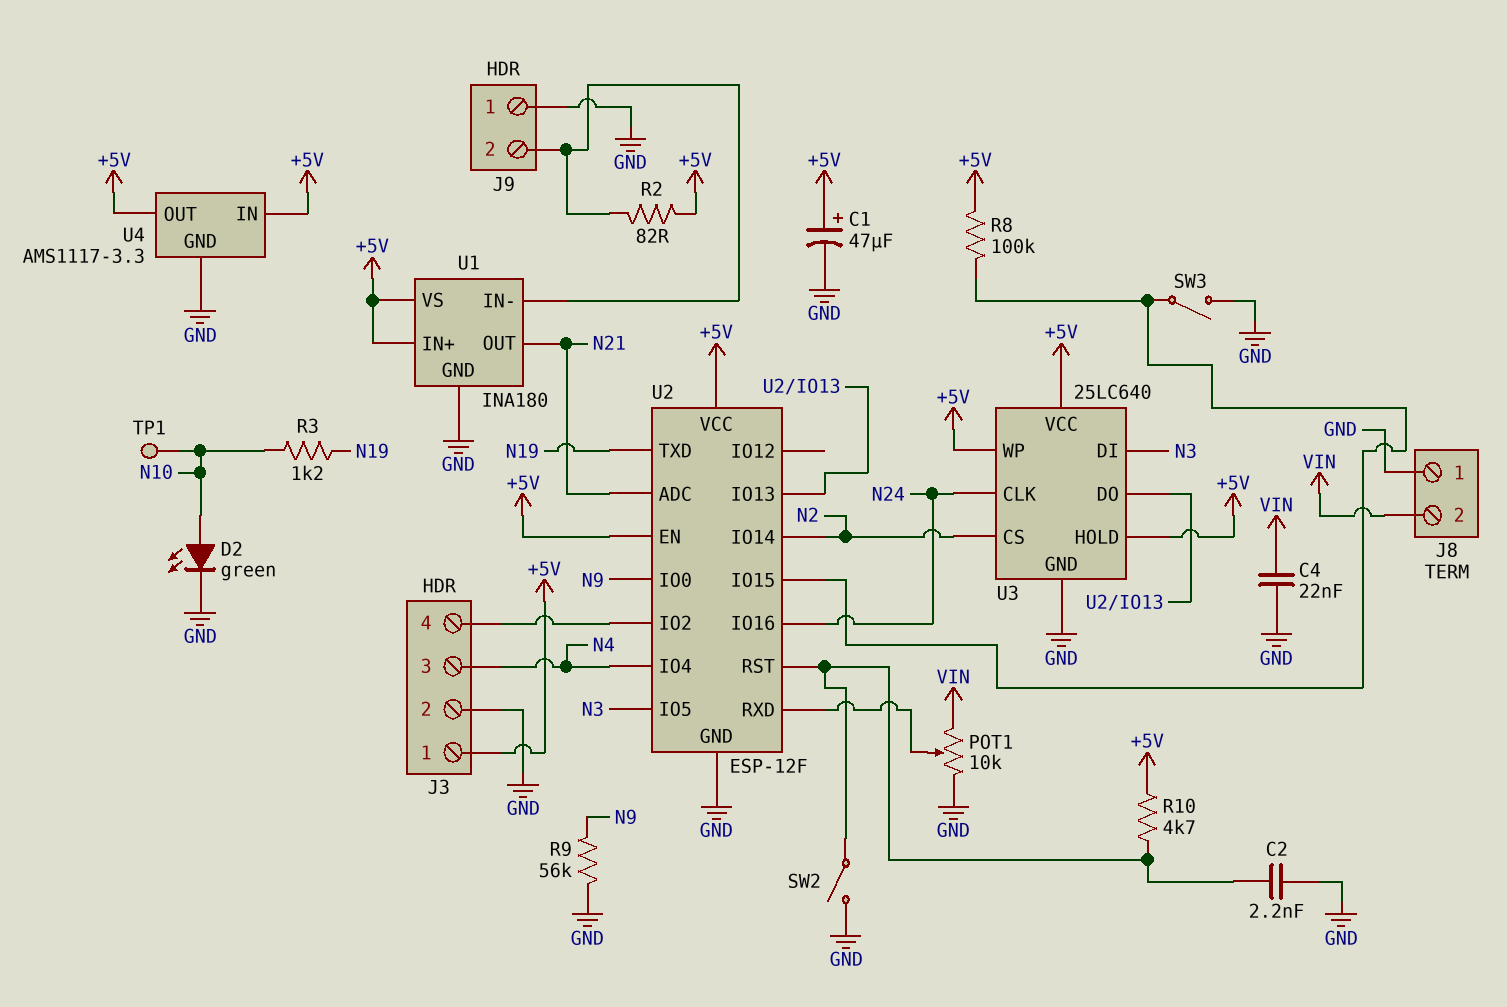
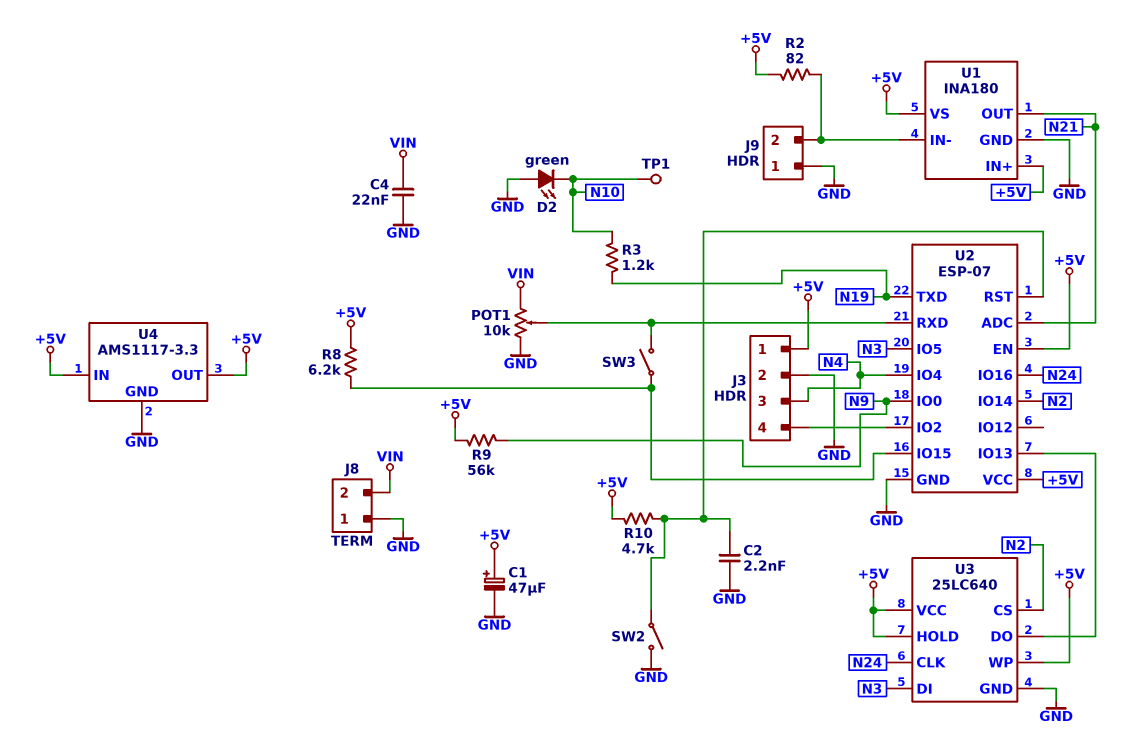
D2: LED green (A N10, K GND) -> LED green (A GND, K N10)
R8: 100k (+5V, U2/IO15) -> 6.2k (+5V, U2/IO15)
R9: 56k (GND, N9) -> 56k (+5V, N9)
SW3: switch (GND, U2/IO15) -> switch (U2/IO15, U2/RXD)
U2: ESP-12F -> ESP-07

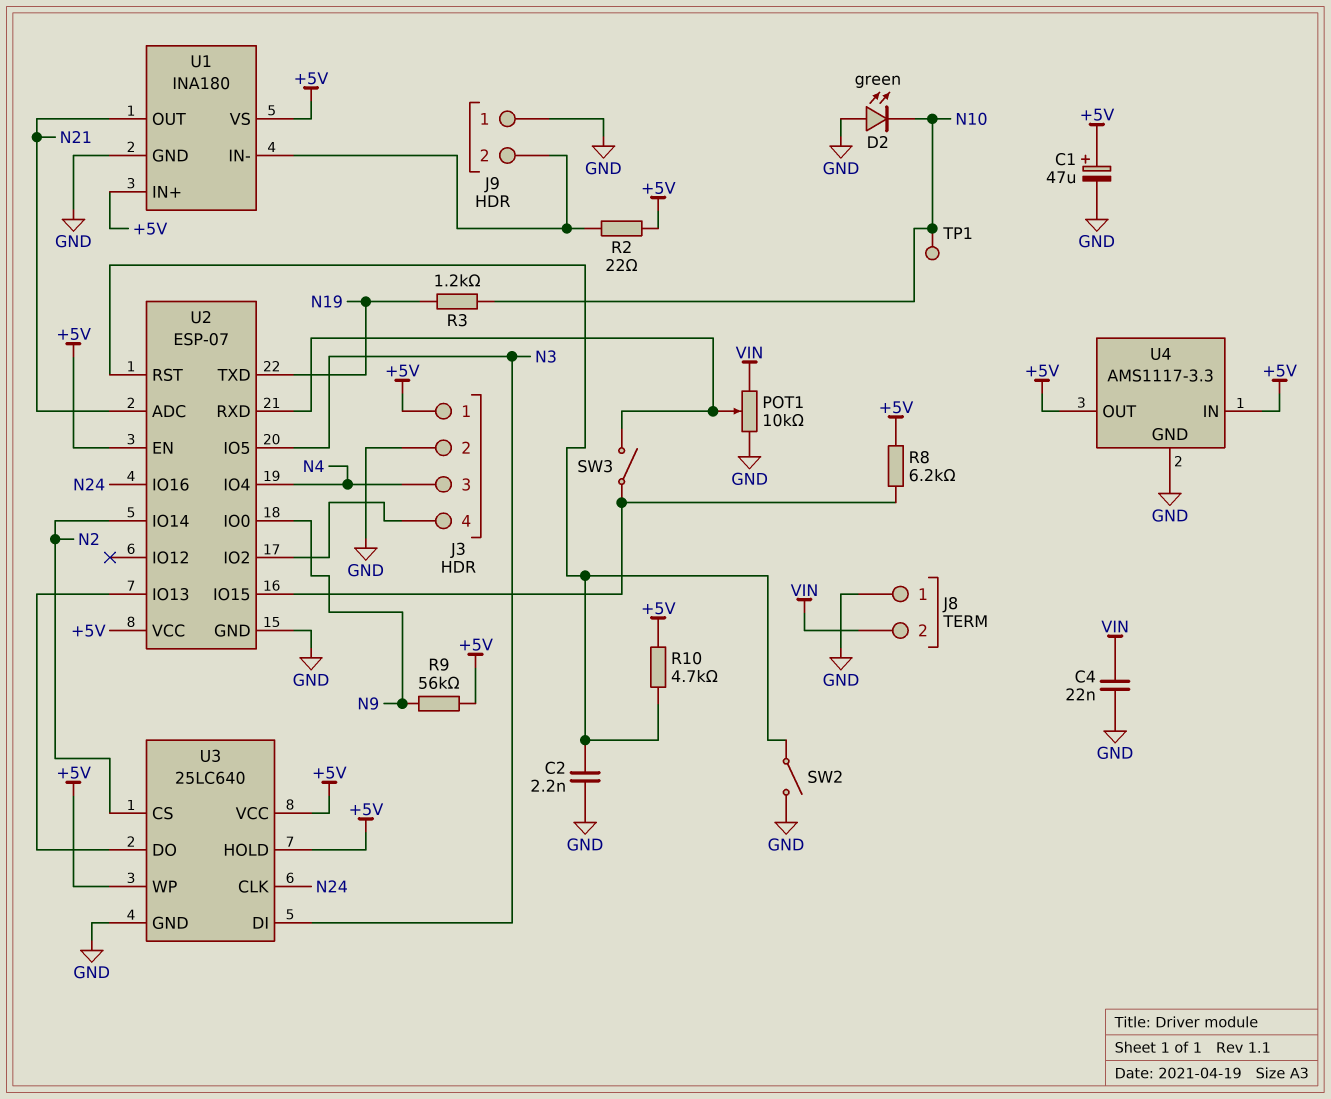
R2: 82 (+5V, J9/2) -> 22 (+5V, J9/2)

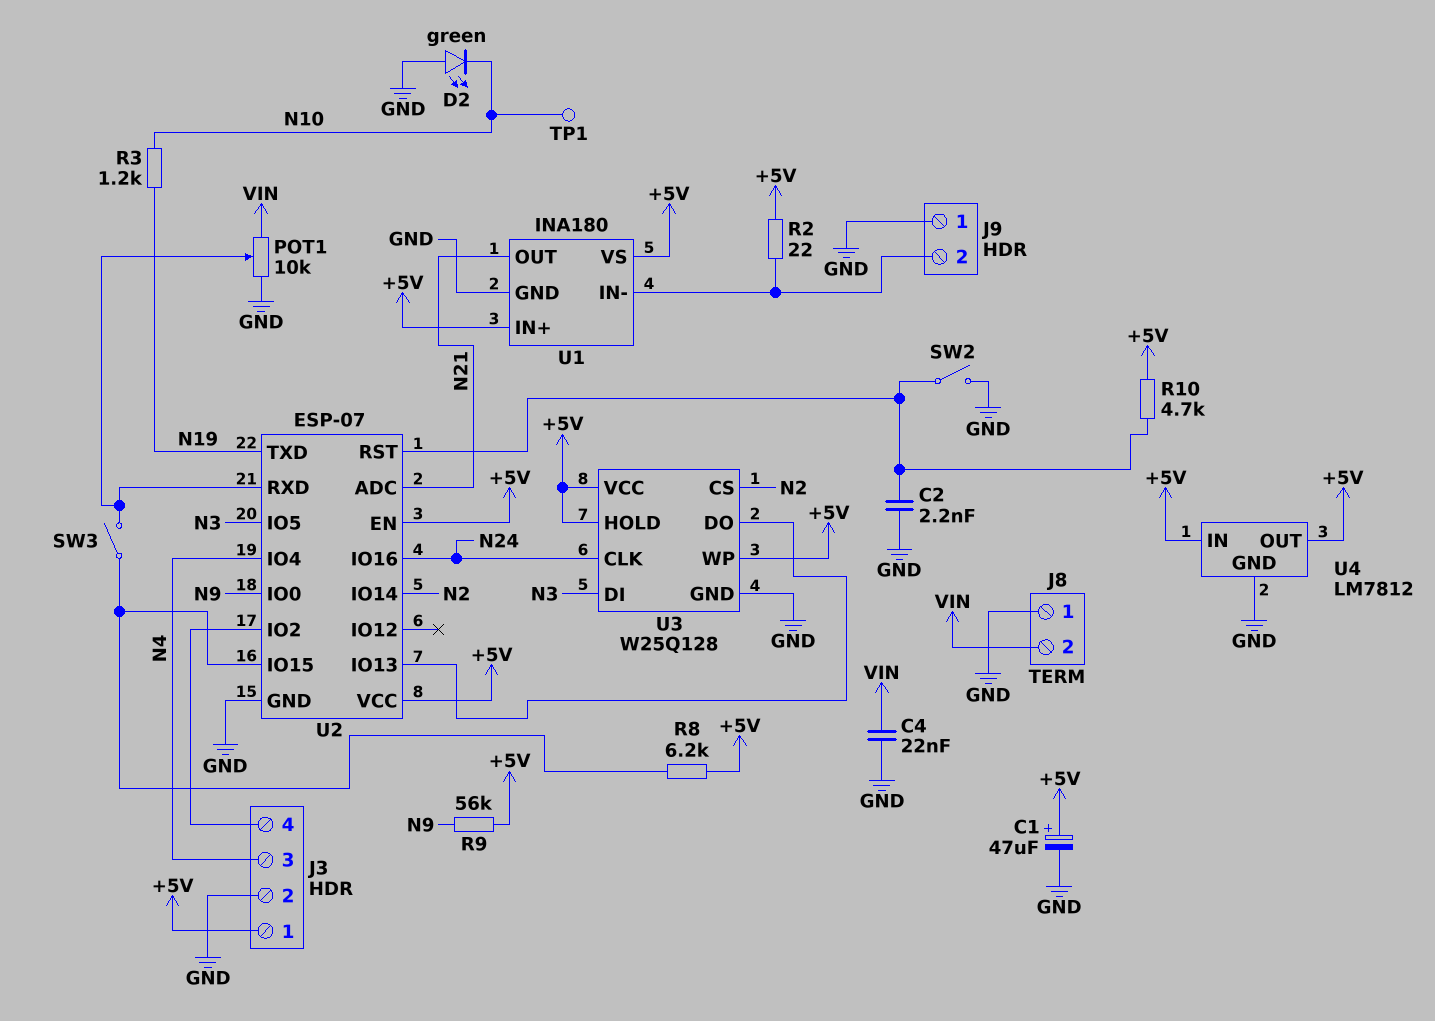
U3: 25LC640 -> W25Q128
U4: AMS1117-3.3 -> LM7812

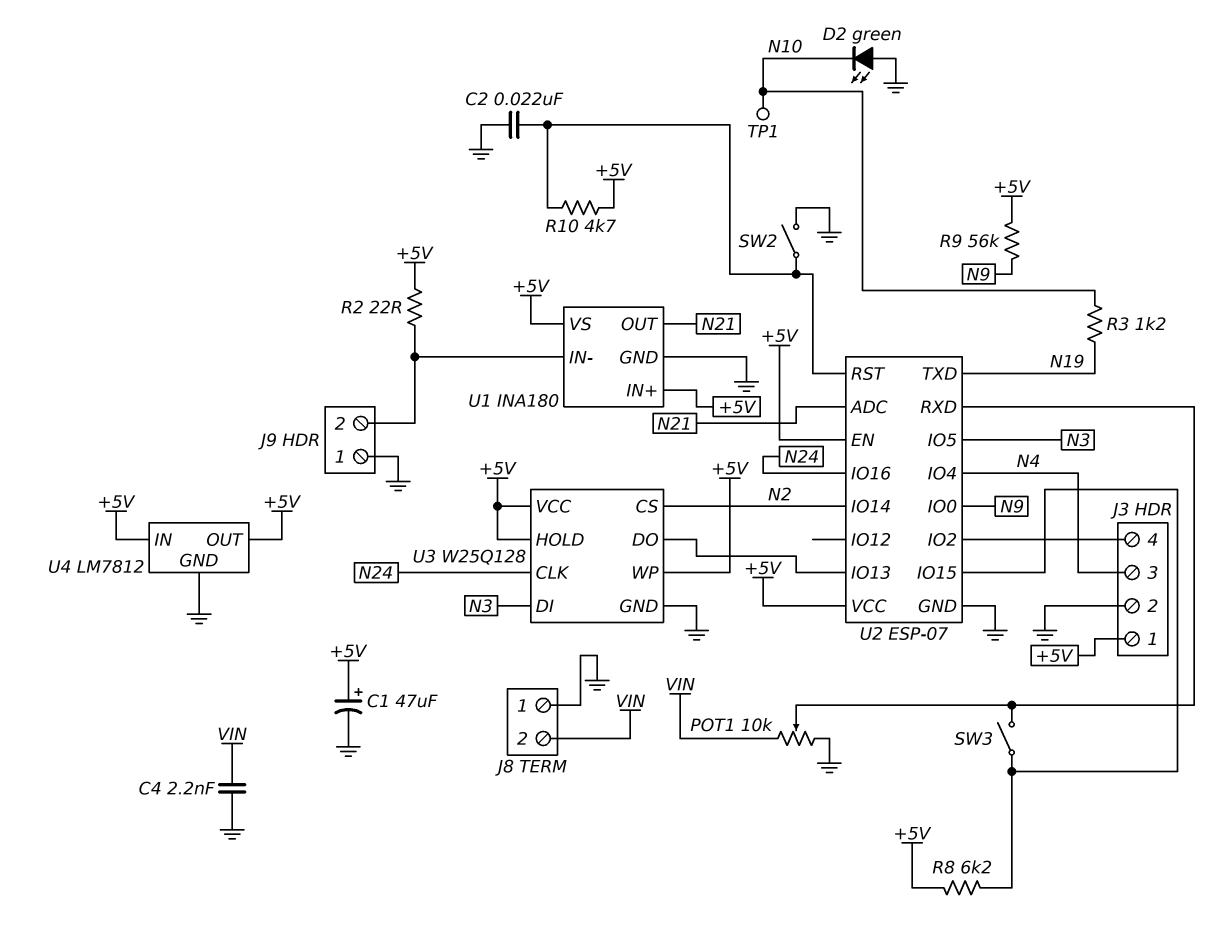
C2: 2.2nF (GND, U2/RST) -> 22nF (GND, U2/RST)
C4: 22nF (GND, VIN) -> 2.2nF (GND, VIN)

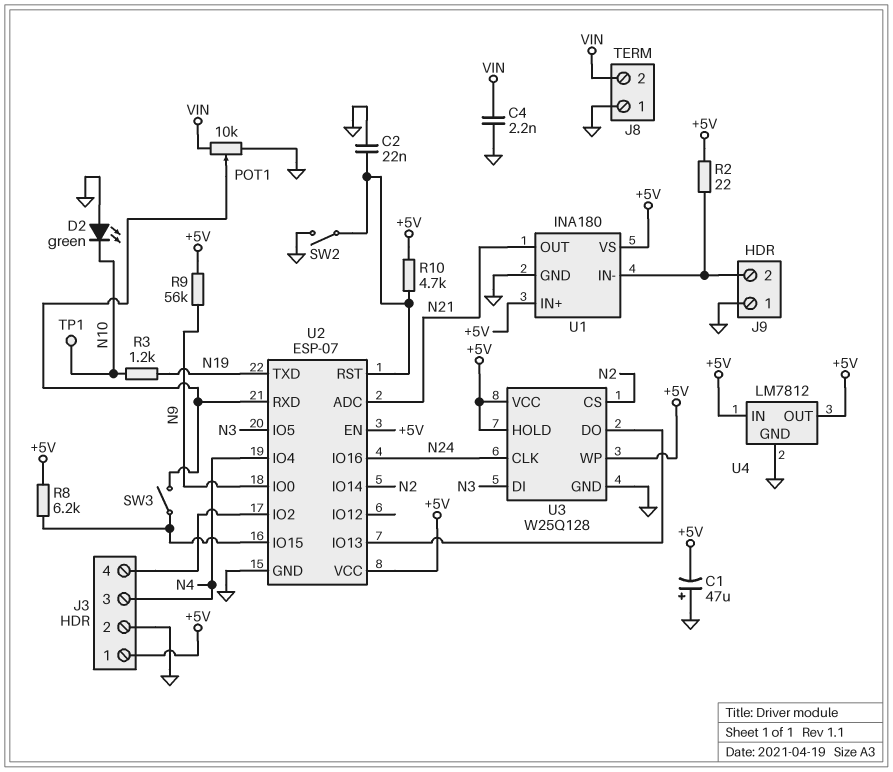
C1: 47uF (plus +5V, minus GND) -> 47uF (plus GND, minus +5V)

